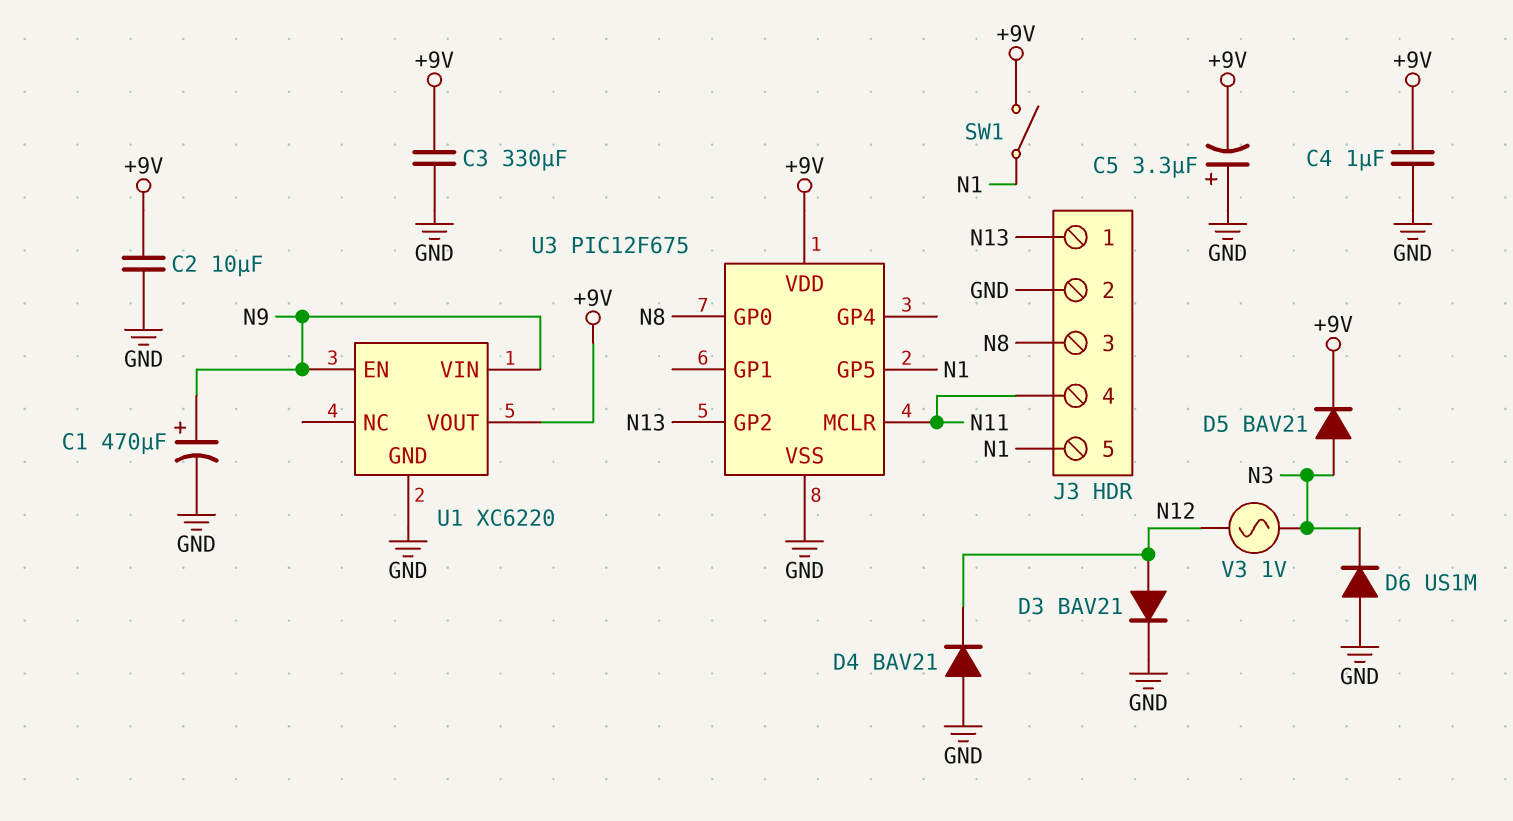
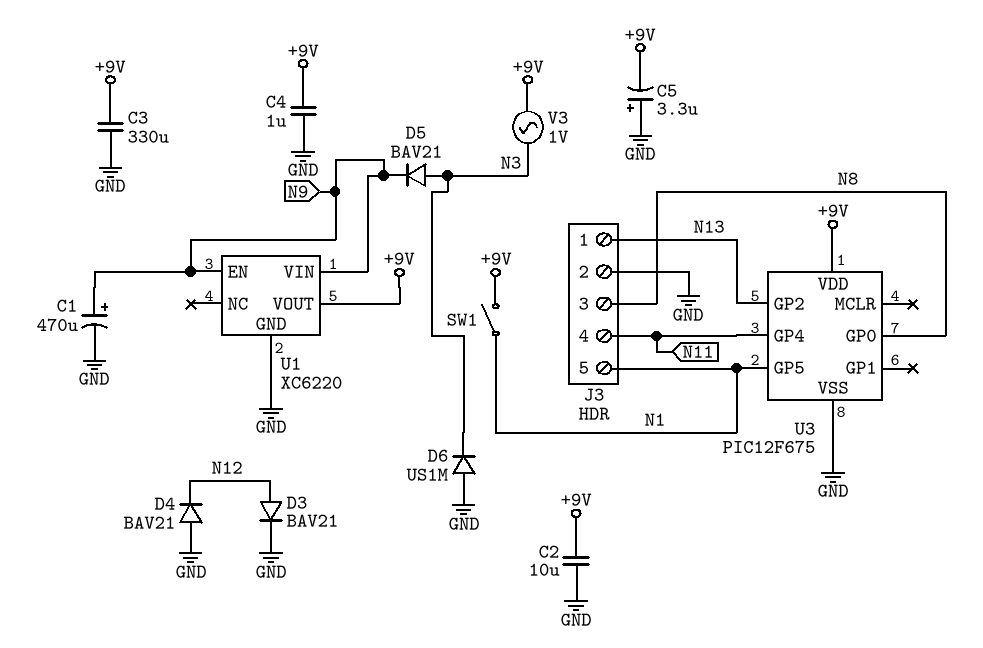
D5: diode BAV21 (A N3, K +9V) -> diode BAV21 (A N3, K N9)
U3 pin GP4: none -> N11
U3 pin MCLR: N11 -> none
V3: AC 1V (N3, N12) -> AC 1V (+9V, N3)

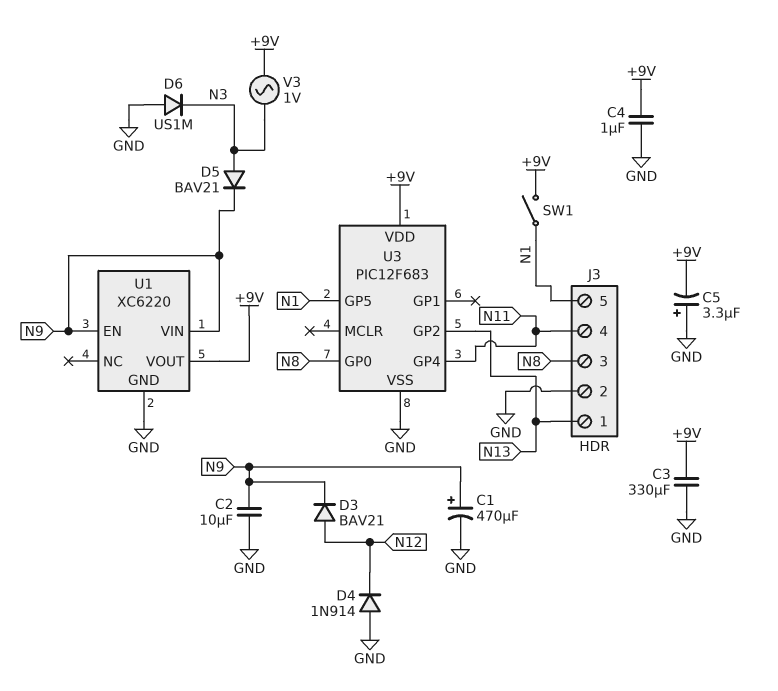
C2: 10uF (+9V, GND) -> 10uF (GND, N9)
D3: diode BAV21 (A N12, K GND) -> diode BAV21 (A N12, K N9)
D4: diode BAV21 (A GND, K N12) -> diode 1N914 (A GND, K N12)
U3: PIC12F675 -> PIC12F683

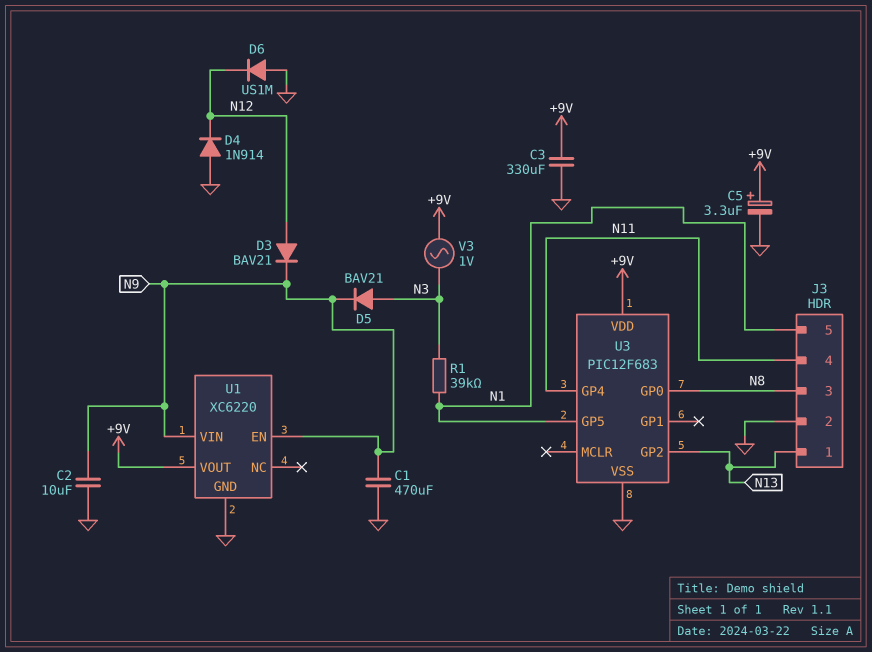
C1: 470uF (plus N9, minus GND) -> 470uF (GND, N9)
C4: 1uF (+9V, GND) -> none
C5: 3.3uF (plus GND, minus +9V) -> 3.3uF (plus +9V, minus GND)
D6: diode US1M (A GND, K N3) -> diode US1M (A GND, K N12)
R1: none -> 39k (N1, N3)
SW1: switch (+9V, N1) -> none

